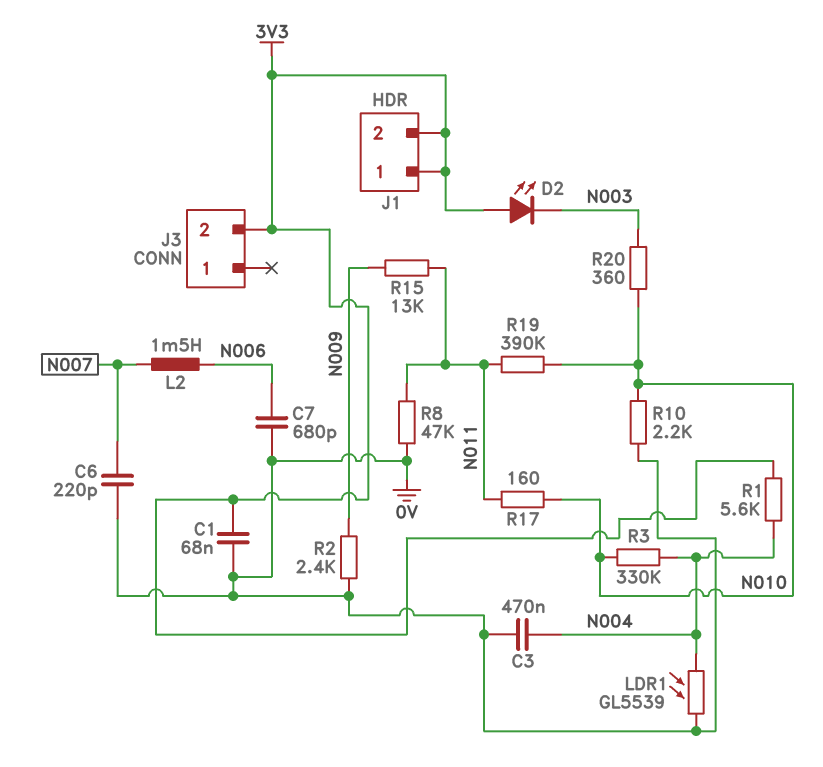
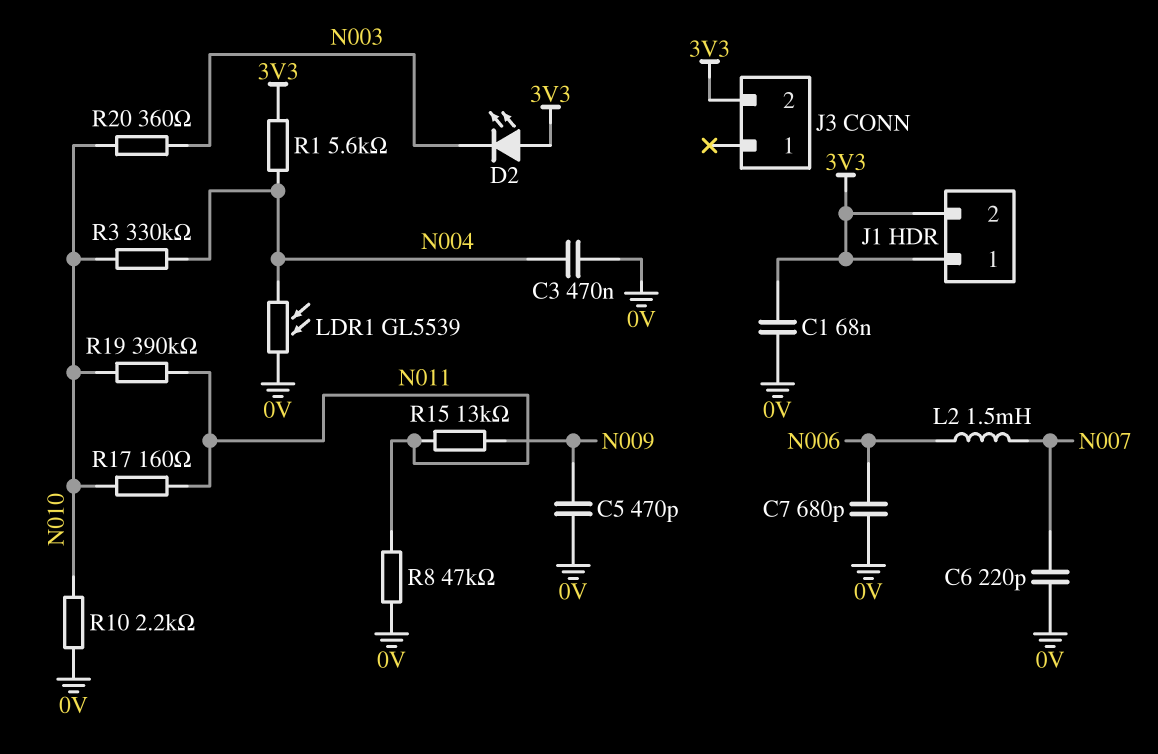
C5: none -> 470pF (0V, N009)
R2: 2.4k (0V, N009) -> none

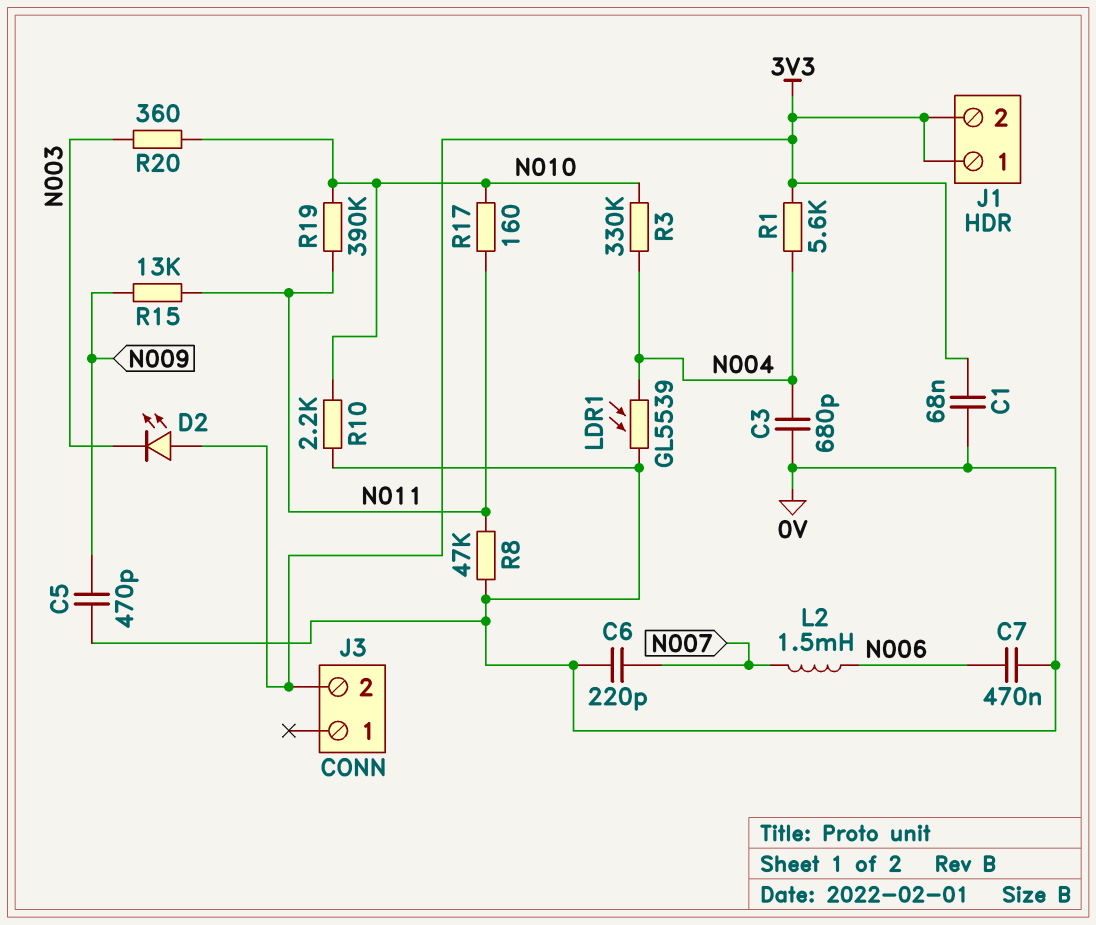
C3: 470nF (0V, N004) -> 680pF (0V, N004)
C7: 680pF (0V, N006) -> 470nF (0V, N006)

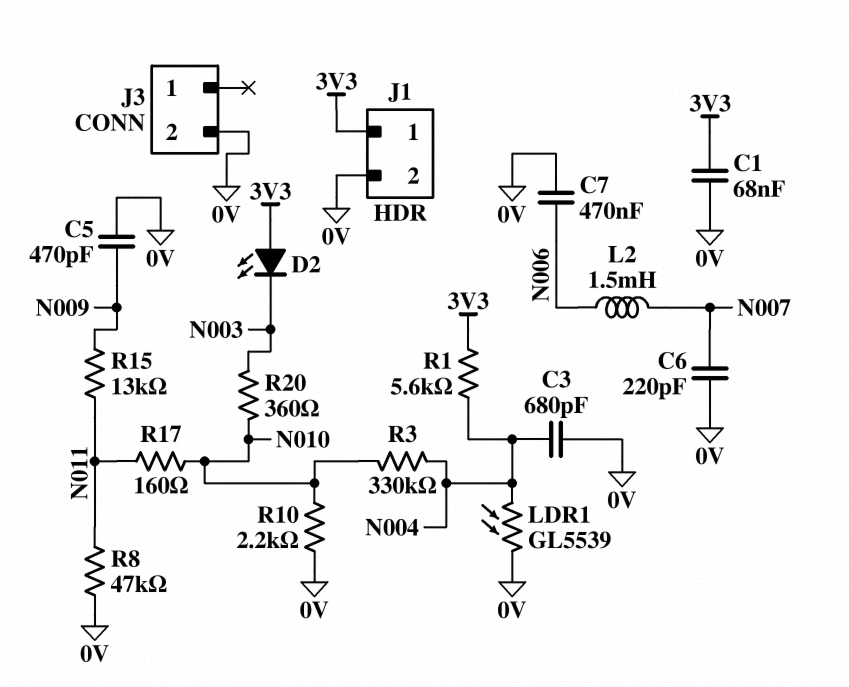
J1 pin 2: 3V3 -> 0V
J3 pin 2: 3V3 -> 0V
R19: 390k (N010, N011) -> none

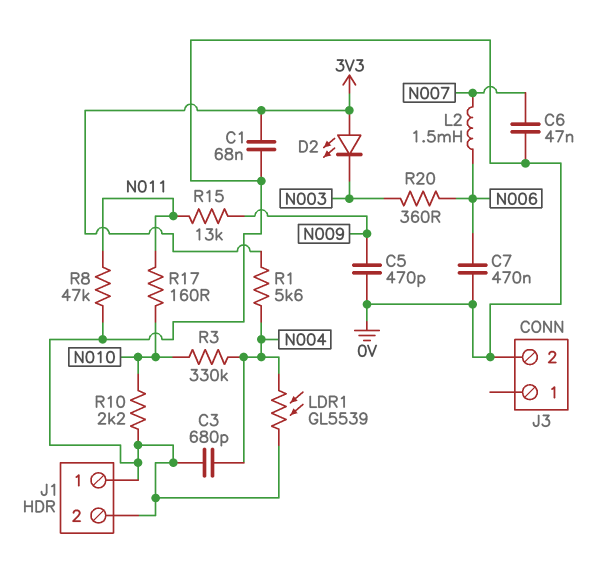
C6: 220pF (0V, N007) -> 47nF (0V, N007)
J1 pin 1: 3V3 -> 0V
R20: 360 (N003, N010) -> 360 (N003, N006)

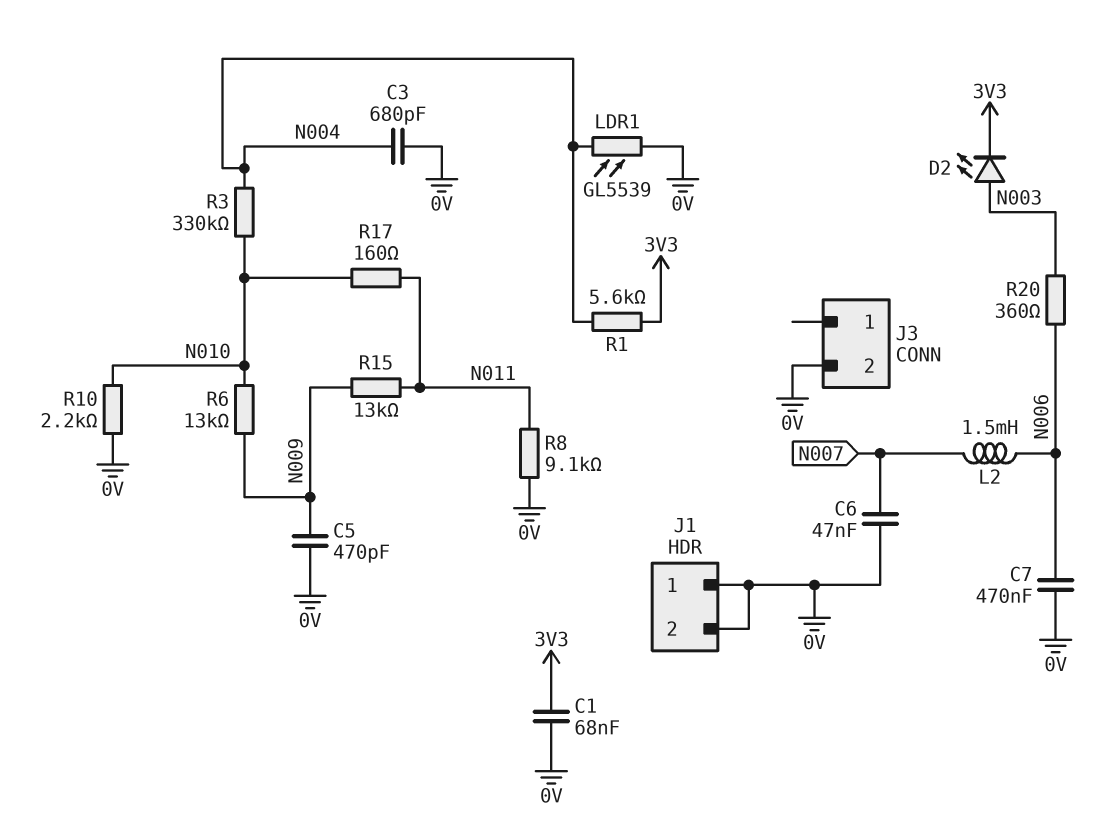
D2: LED (A 3V3, K N003) -> LED (A N003, K 3V3)
R6: none -> 13k (N009, N010)
R8: 47k (0V, N011) -> 9.1k (0V, N011)

